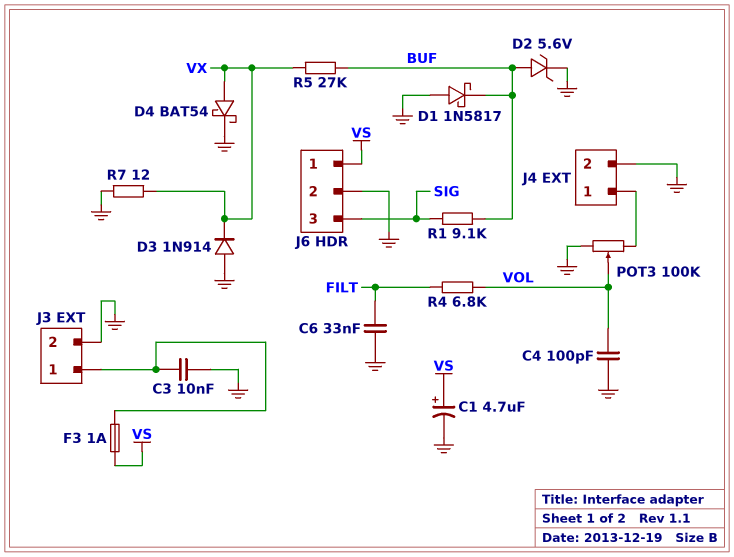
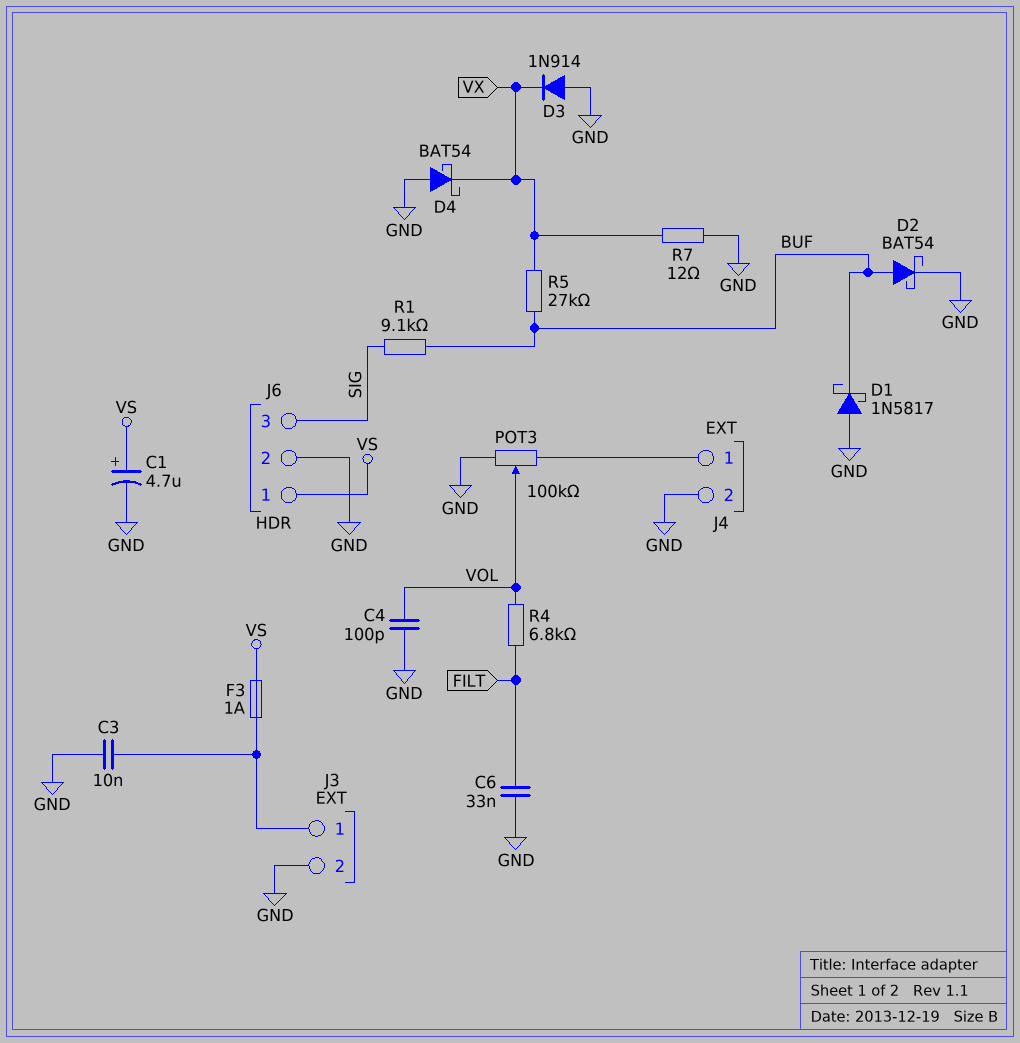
D2: zener 5.6V (A BUF, K GND) -> schottky BAT54 (A BUF, K GND)
D4: schottky BAT54 (A VX, K GND) -> schottky BAT54 (A GND, K VX)

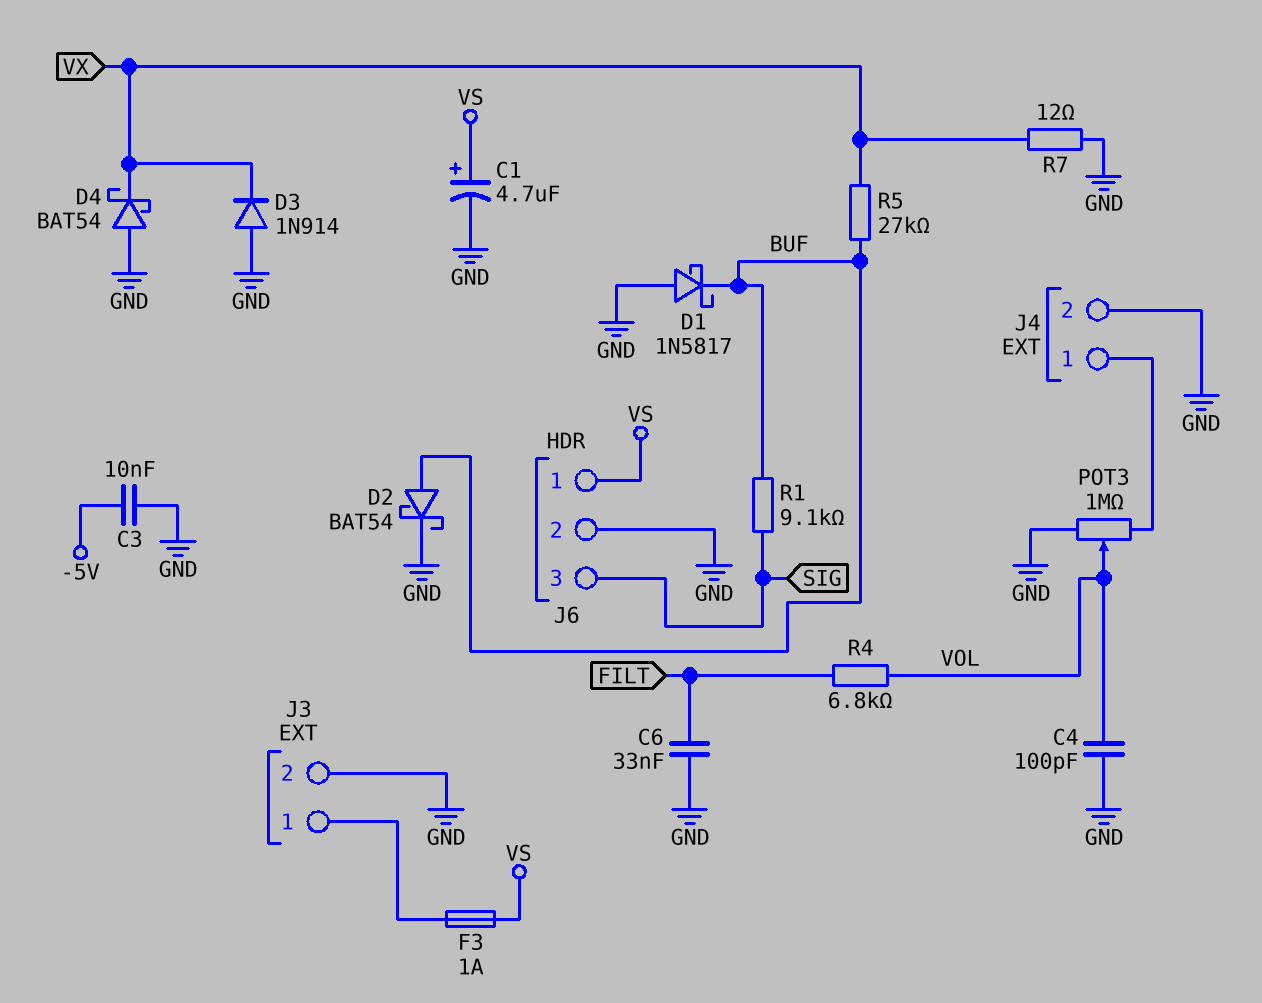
C3: 10nF (GND, J3/1) -> 10nF (-5V, GND)
POT3: 100k (GND, J4/1, wiper VOL) -> 1M (GND, J4/1, wiper VOL)

